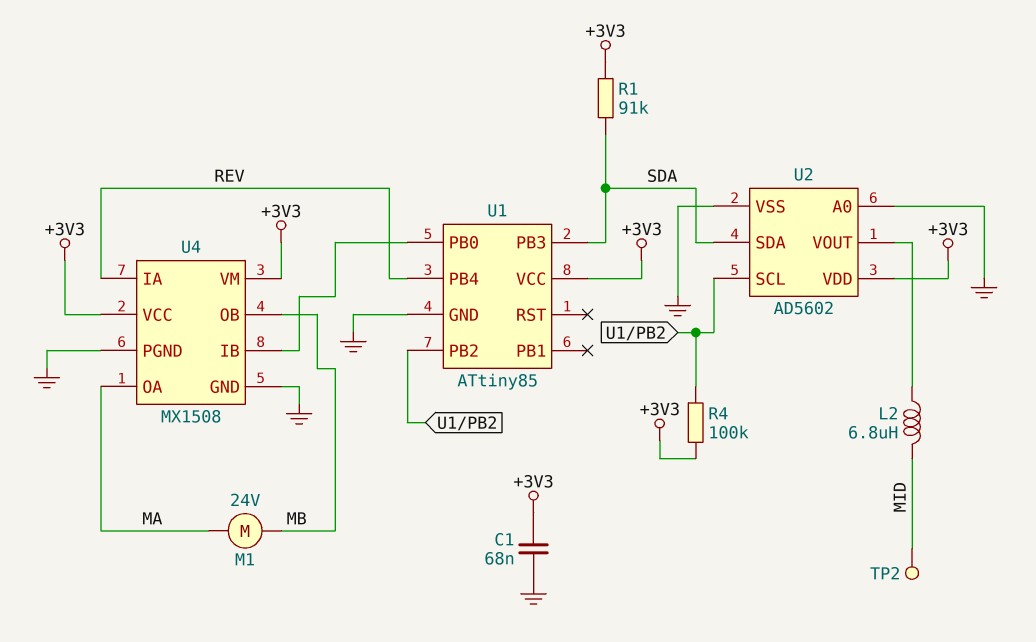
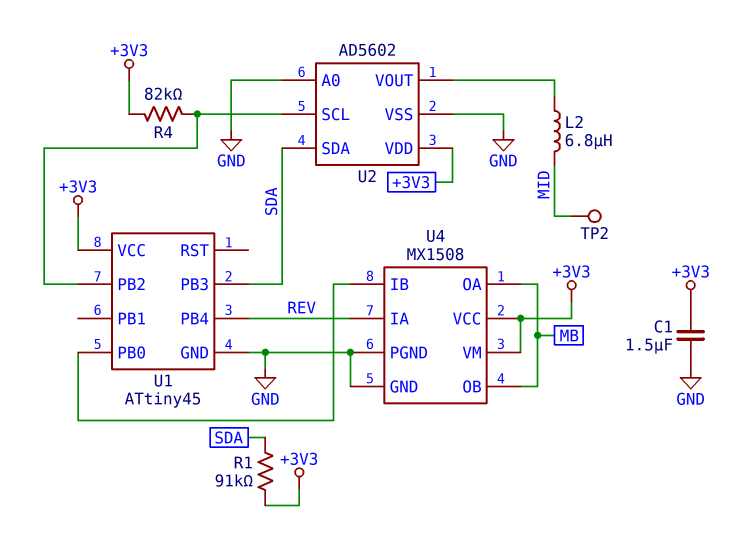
C1: 68nF (+3V3, GND) -> 1.5uF (+3V3, GND)
M1: motor 24V (MA, MB) -> none
R4: 100k (+3V3, U1/PB2) -> 82k (+3V3, U1/PB2)
U1: ATtiny85 -> ATtiny45
U4 pin OA: MA -> MB

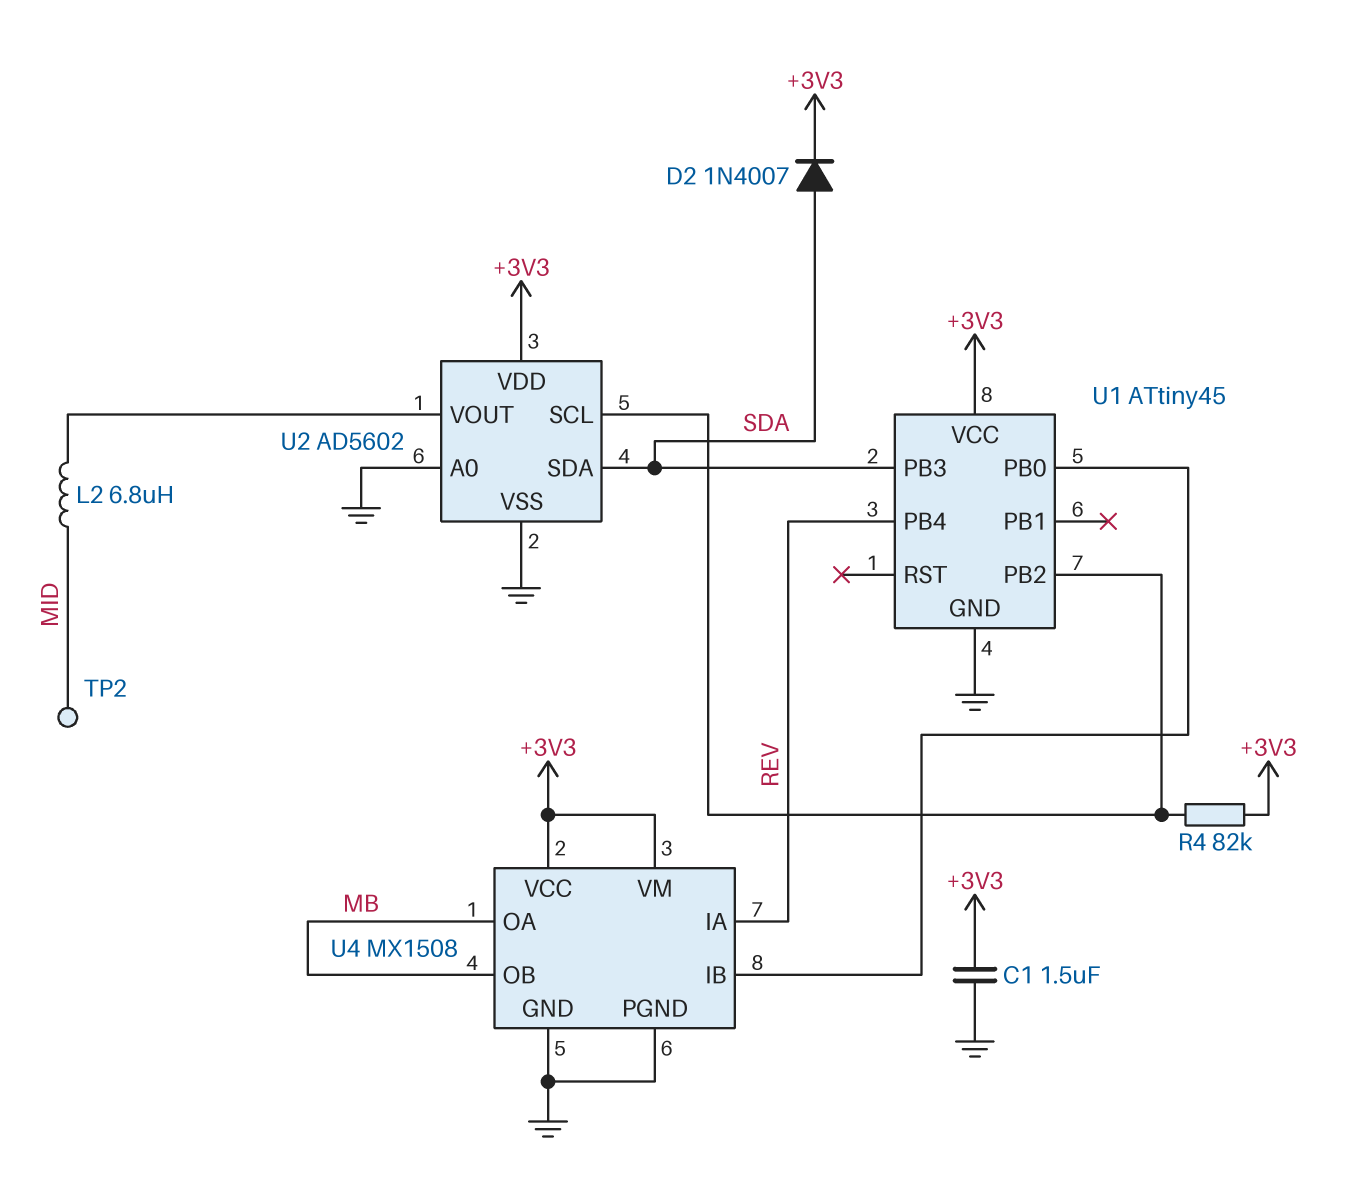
D2: none -> diode 1N4007 (A SDA, K +3V3)
R1: 91k (+3V3, SDA) -> none

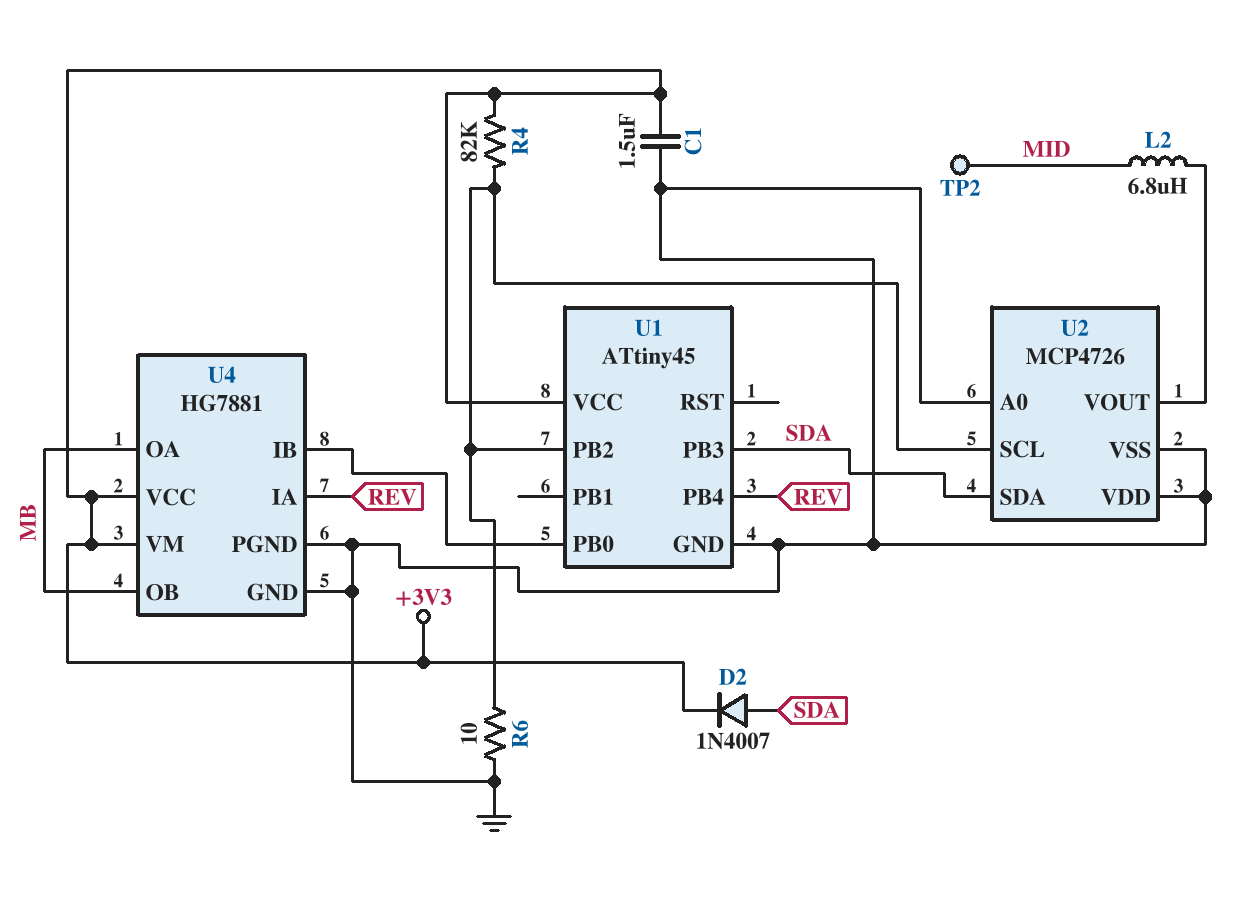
R6: none -> 10 (GND, U1/PB2)
U2: AD5602 -> MCP4726
U2 pin VDD: +3V3 -> GND
U4: MX1508 -> HG7881

